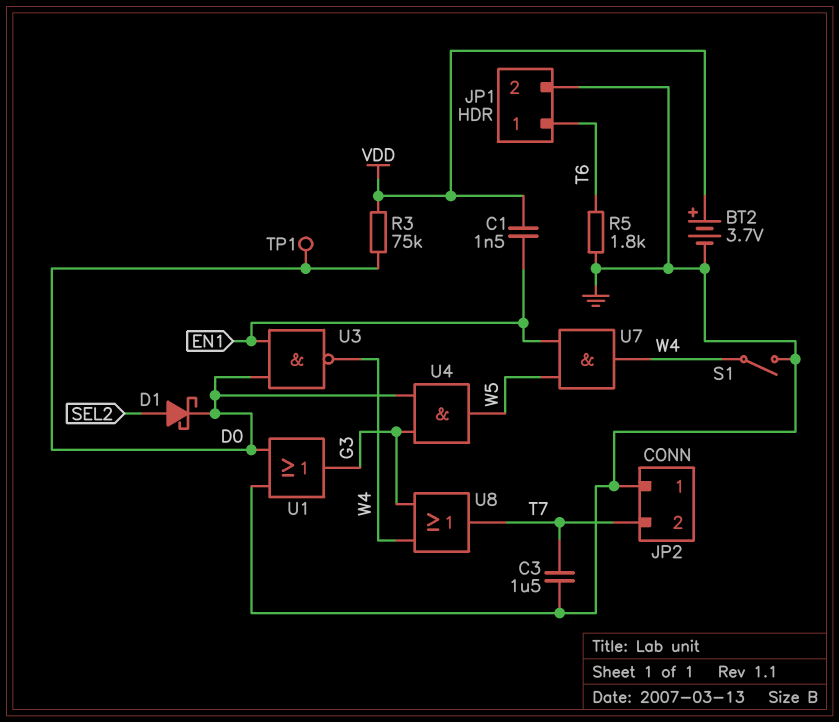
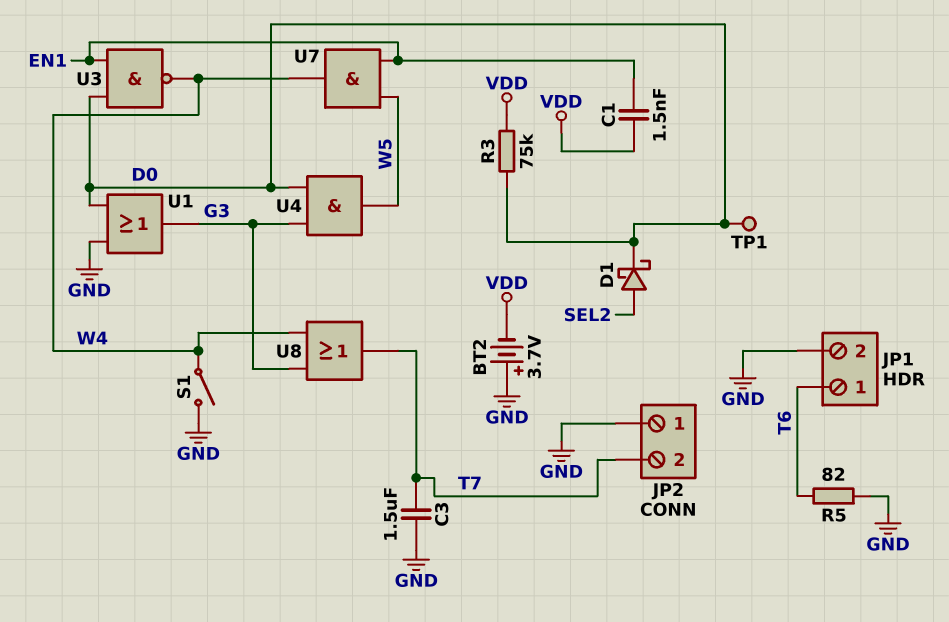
BT2: 3.7V (plus VDD, minus GND) -> 3.7V (plus GND, minus VDD)
R5: 1.8k (GND, T6) -> 82 (GND, T6)

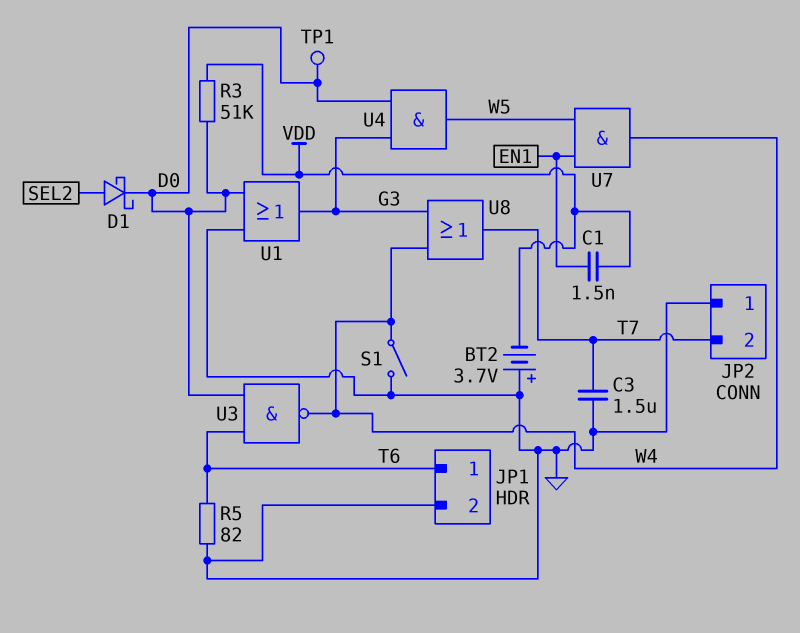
R3: 75k (D0, VDD) -> 51k (D0, VDD)
U3: NAND (in D0, in EN1, out W4) -> NAND (in D0, in T6, out W4)

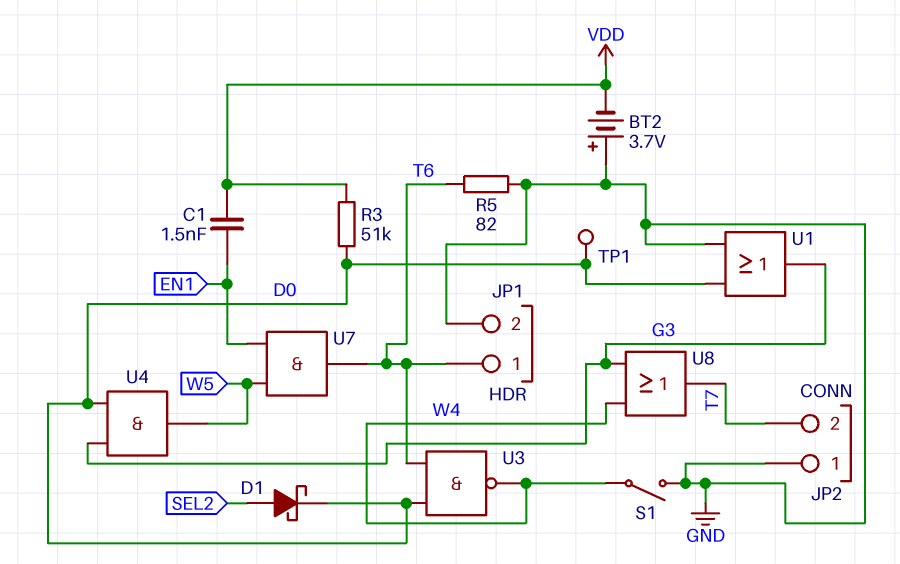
C3: 1.5uF (GND, T7) -> none
U7: AND (in EN1, in W5, out W4) -> AND (in EN1, in W5, out T6)

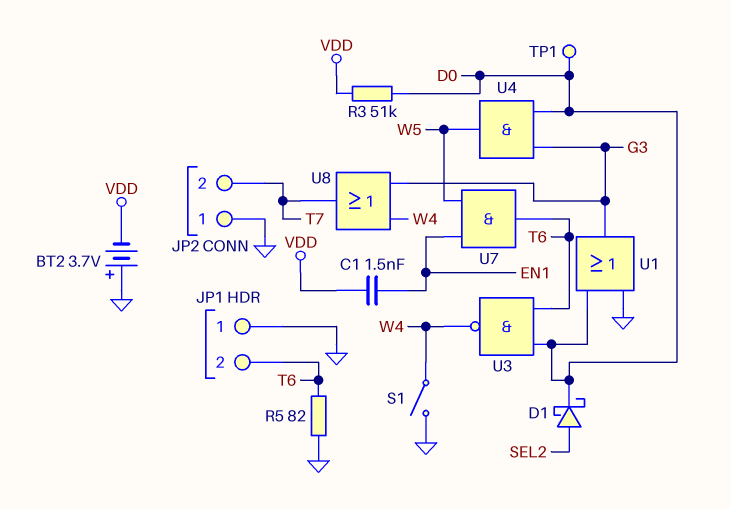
JP1 pin 1: T6 -> GND
JP1 pin 2: GND -> T6

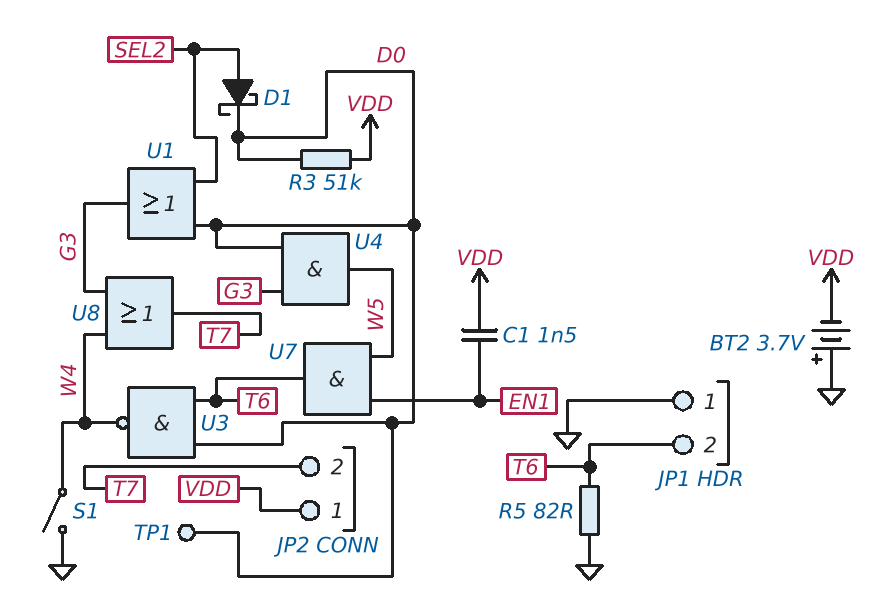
JP2 pin 1: GND -> VDD
U1: OR (in D0, in GND, out G3) -> OR (in D0, in SEL2, out G3)

